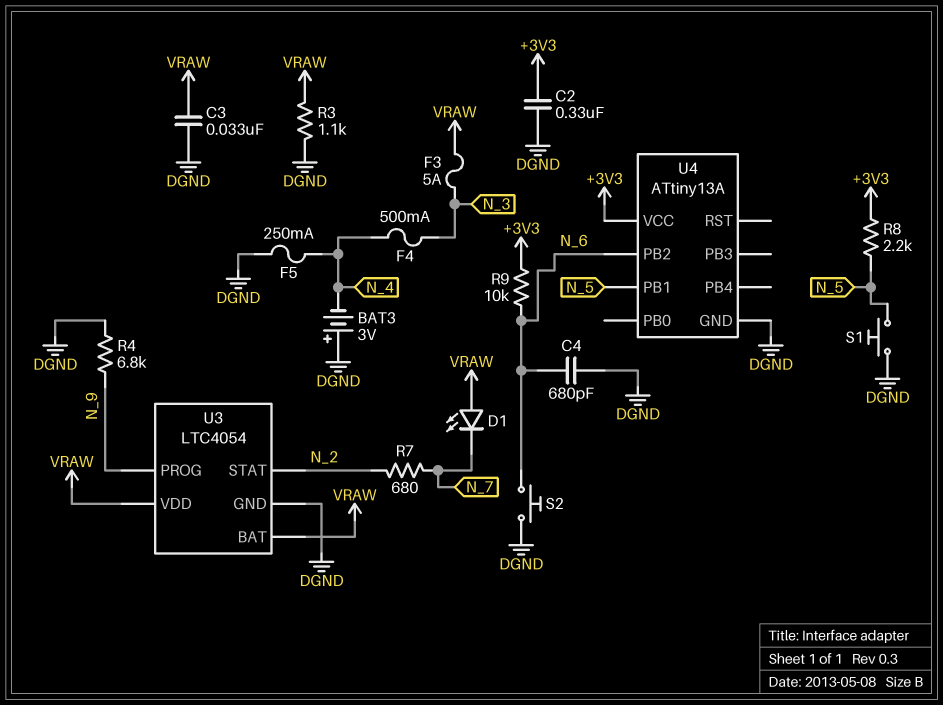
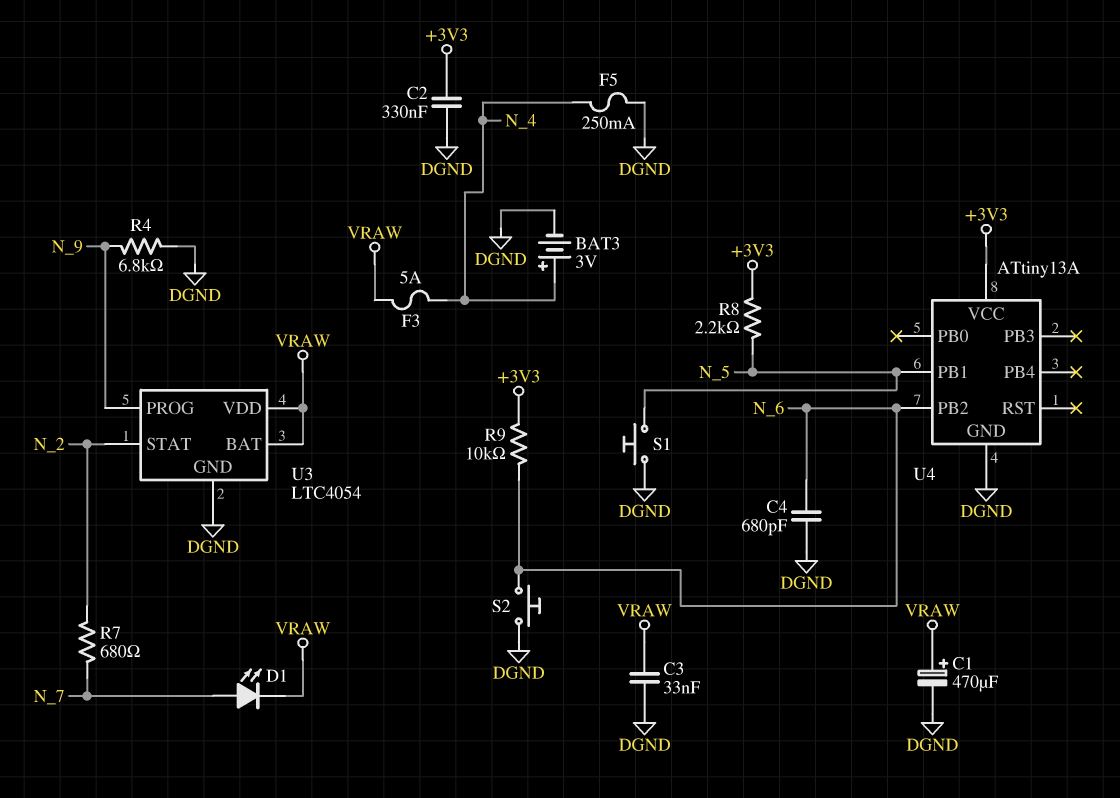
BAT3: 3V (plus DGND, minus N_4) -> 3V (plus N_4, minus DGND)
C1: none -> 470uF (plus VRAW, minus DGND)
D1: LED (A VRAW, K N_7) -> LED (A N_7, K VRAW)
F3: 5A (N_3, VRAW) -> 5A (N_4, VRAW)
F4: 500mA (N_3, N_4) -> none
R3: 1.1k (DGND, VRAW) -> none

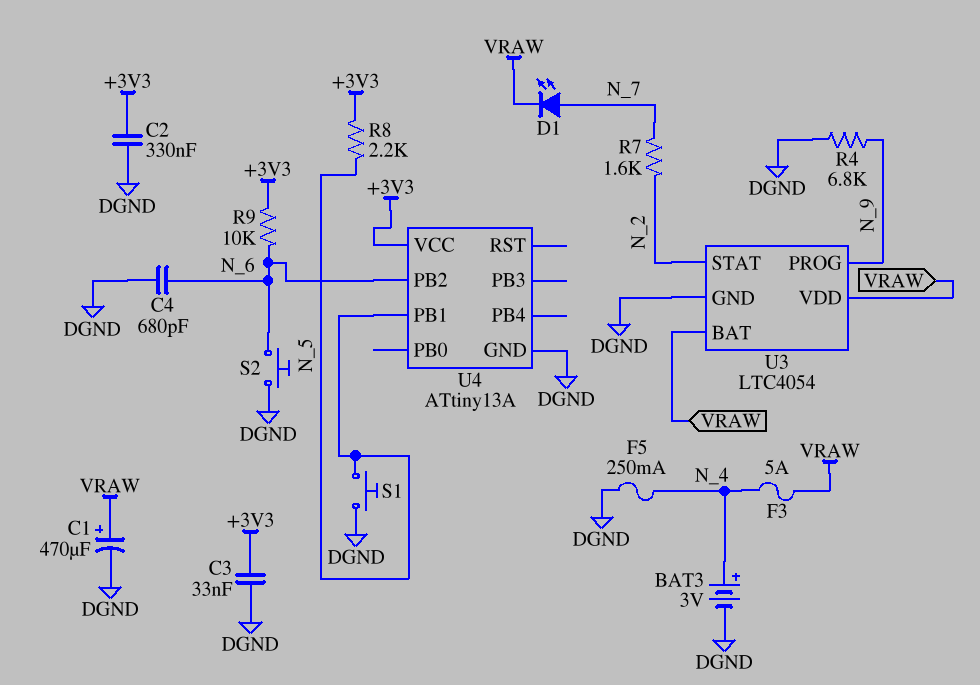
C3: 33nF (DGND, VRAW) -> 33nF (+3V3, DGND)
R7: 680 (N_2, N_7) -> 1.6k (N_2, N_7)

